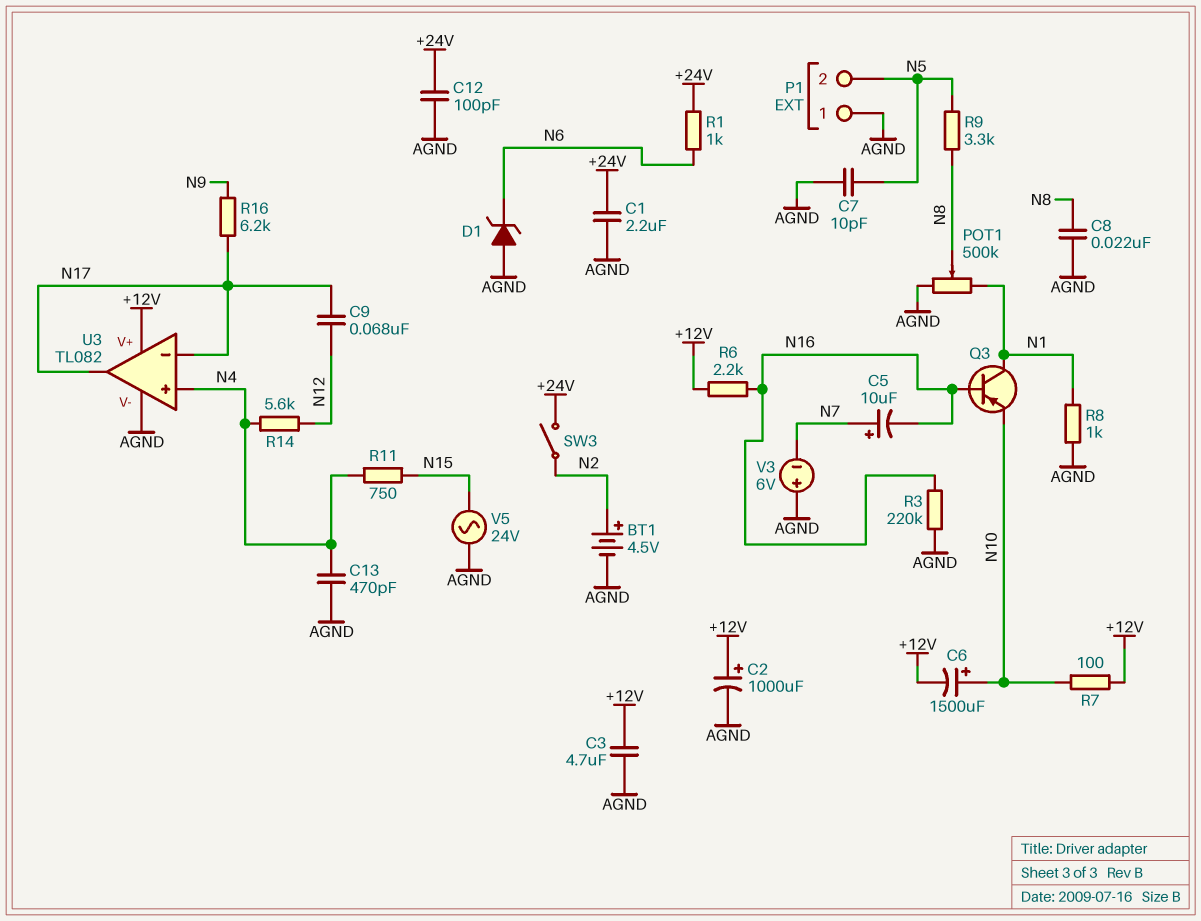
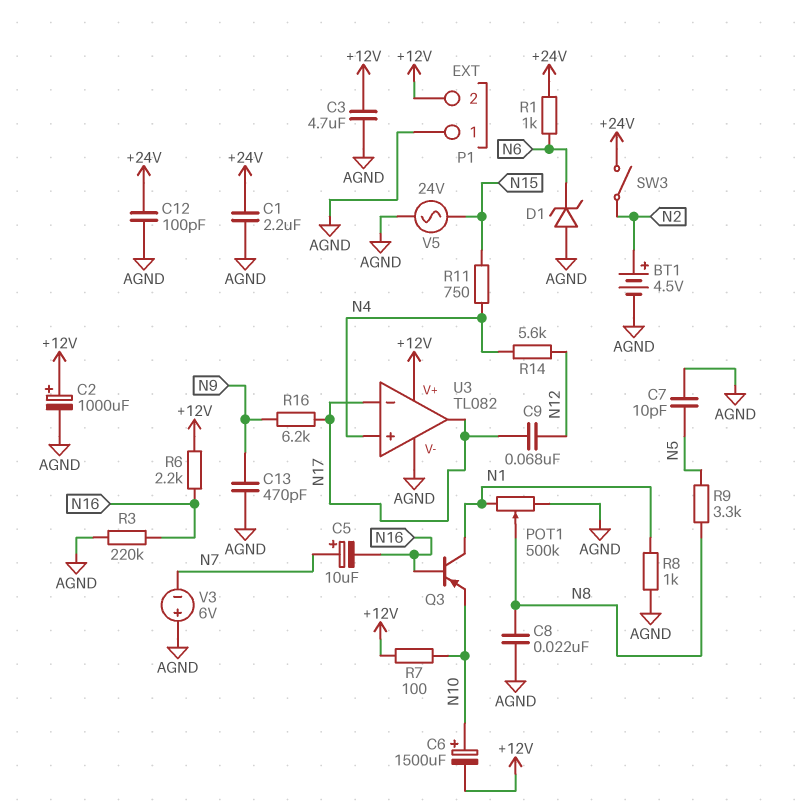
C13: 470pF (AGND, N4) -> 470pF (AGND, N9)
P1 pin 2: N5 -> +12V

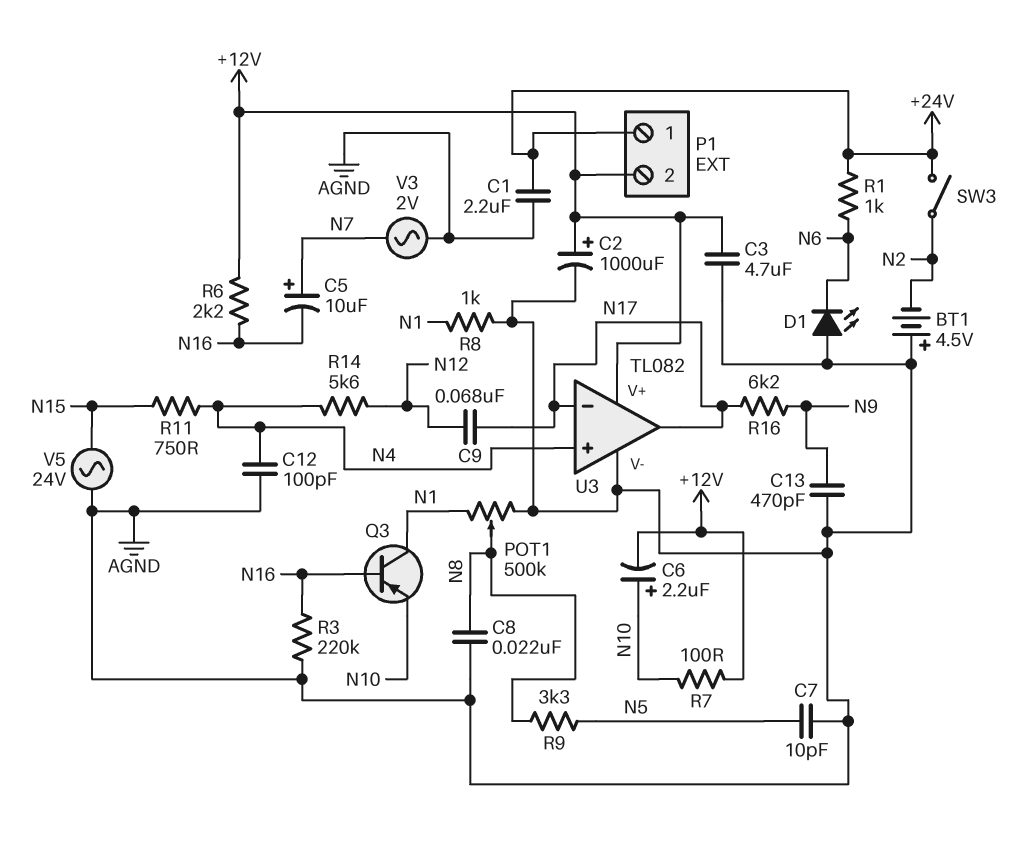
BT1: 4.5V (plus N2, minus AGND) -> 4.5V (plus AGND, minus N2)
C6: 1500uF (plus N10, minus +12V) -> 2.2uF (plus N10, minus +12V)
C12: 100pF (+24V, AGND) -> 100pF (AGND, N4)
D1: zener (A AGND, K N6) -> LED (A AGND, K N6)
P1 pin 1: AGND -> +24V
V3: 6V (plus AGND, minus N7) -> AC 2V (AGND, N7)

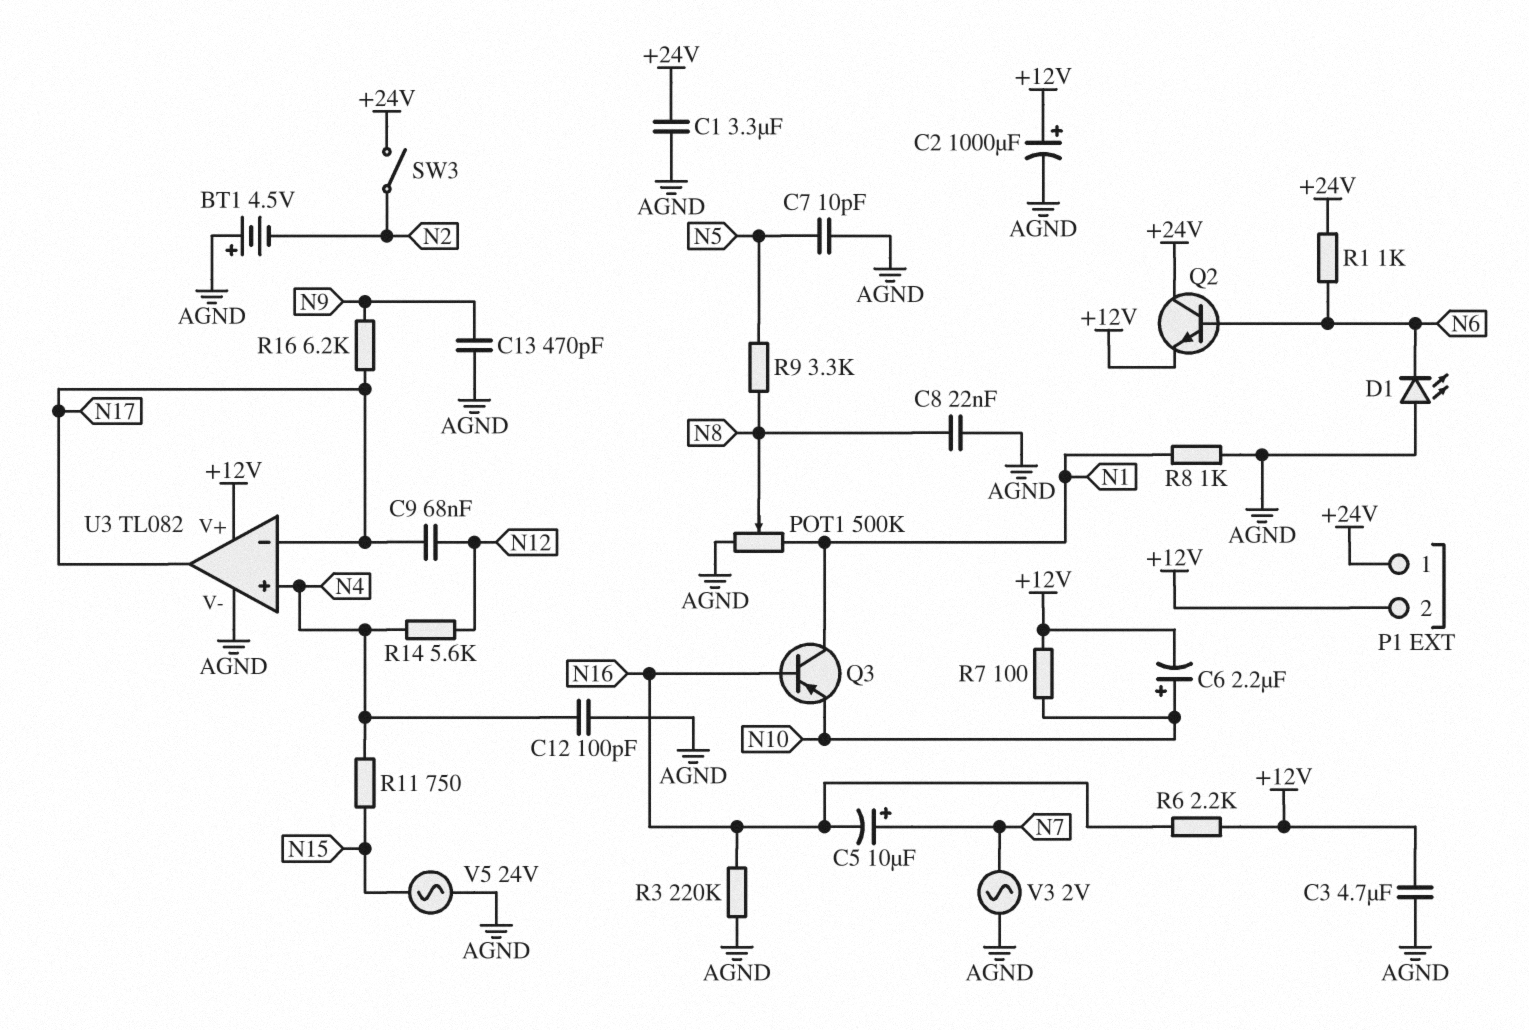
C1: 2.2uF (+24V, AGND) -> 3.3uF (+24V, AGND)
Q2: none -> NPN (B N6, C +24V, E +12V)

